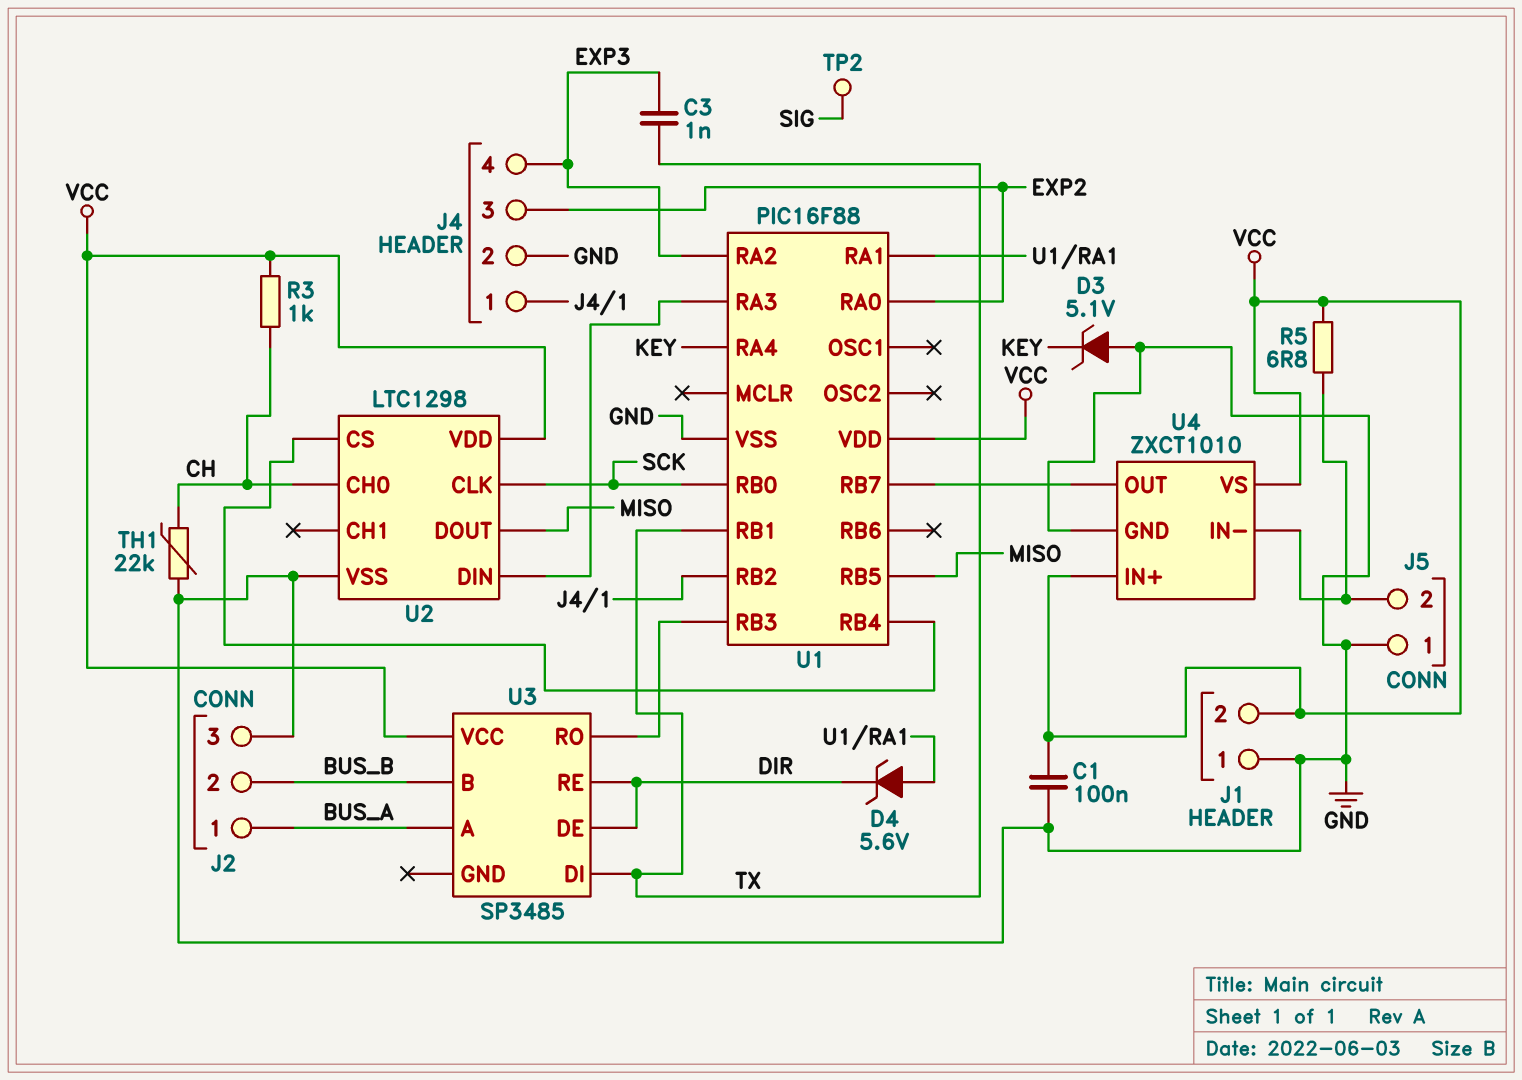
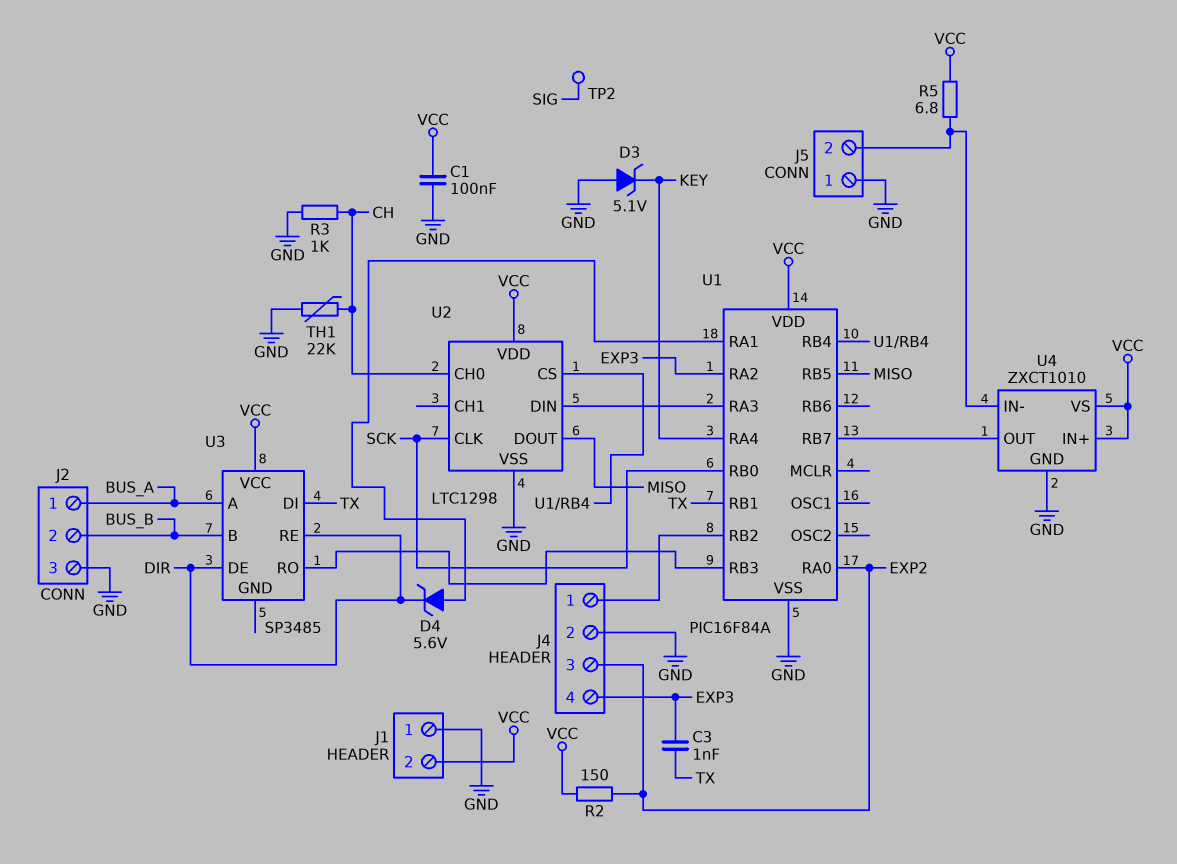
R2: none -> 150 (EXP2, VCC)
R3: 1k (CH, VCC) -> 1k (CH, GND)
U1: PIC16F88 -> PIC16F84A

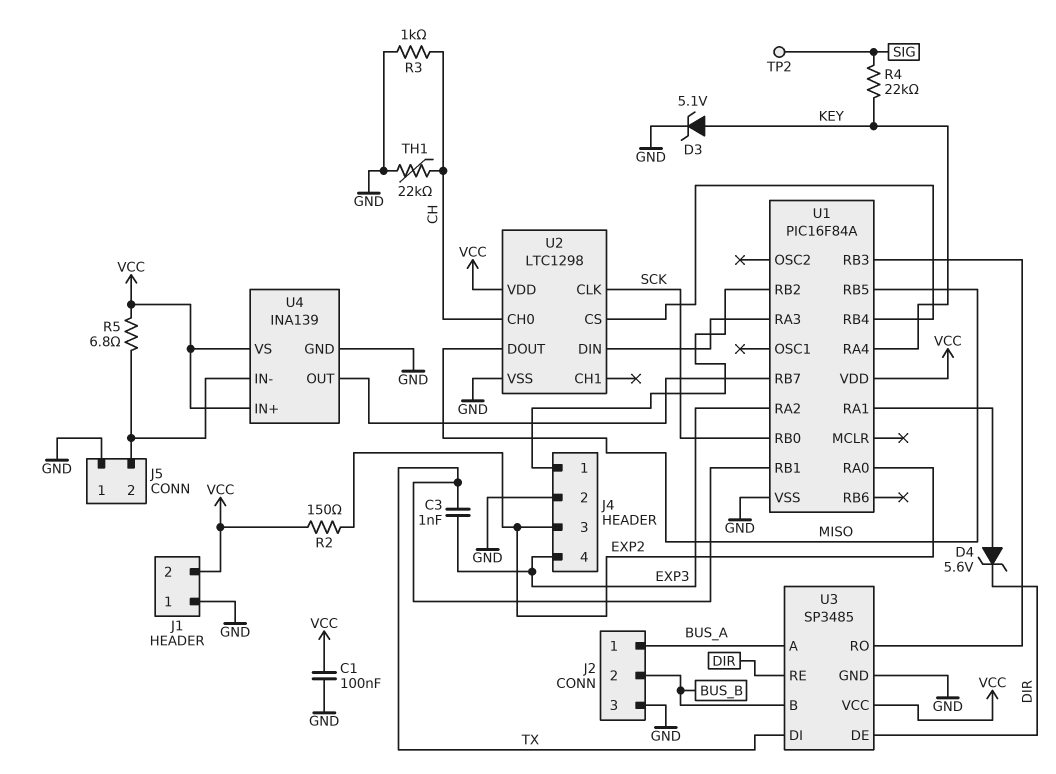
D3: zener 5.1V (A GND, K KEY) -> zener 5.1V (A KEY, K GND)
R4: none -> 22k (KEY, SIG)
U3 pin GND: none -> GND
U4: ZXCT1010 -> INA139

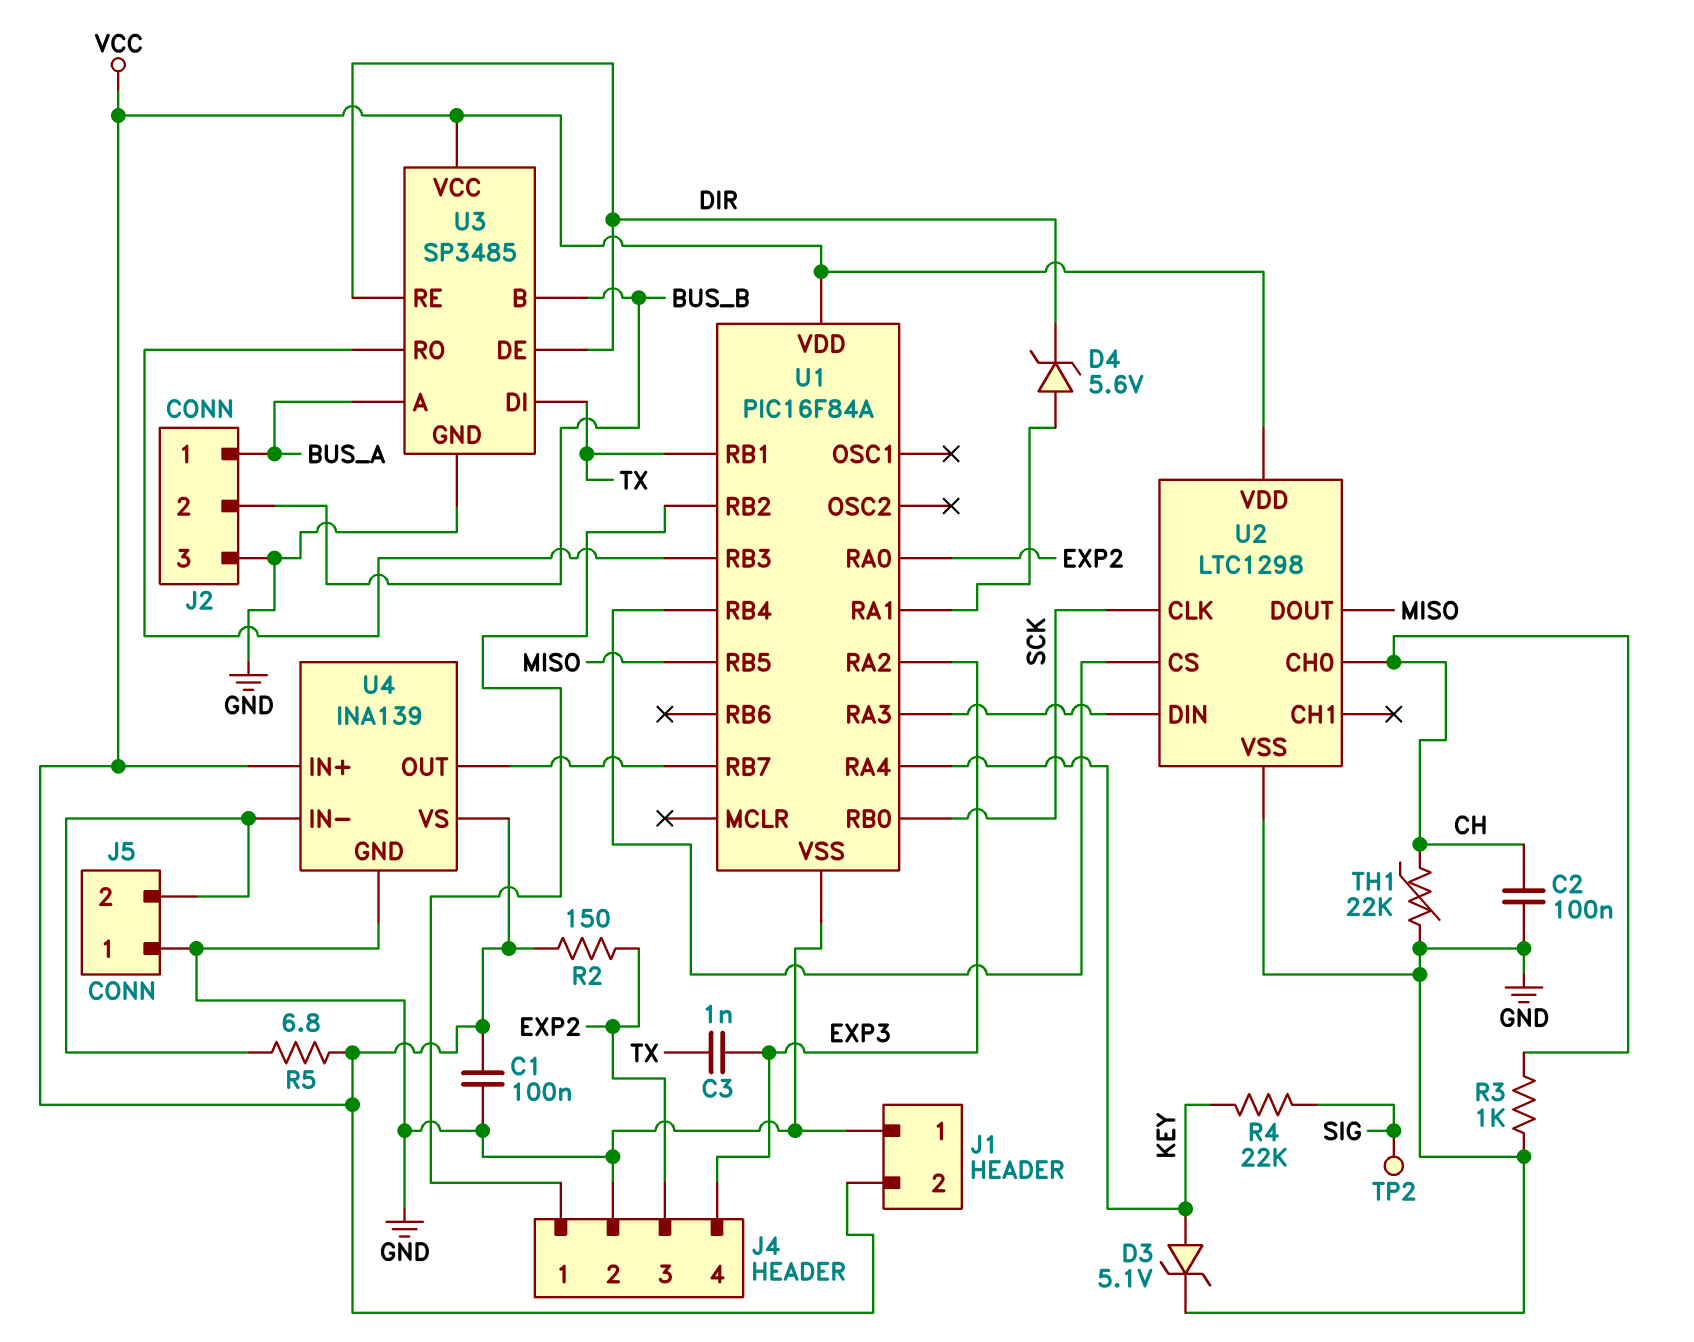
C2: none -> 100nF (CH, GND)

